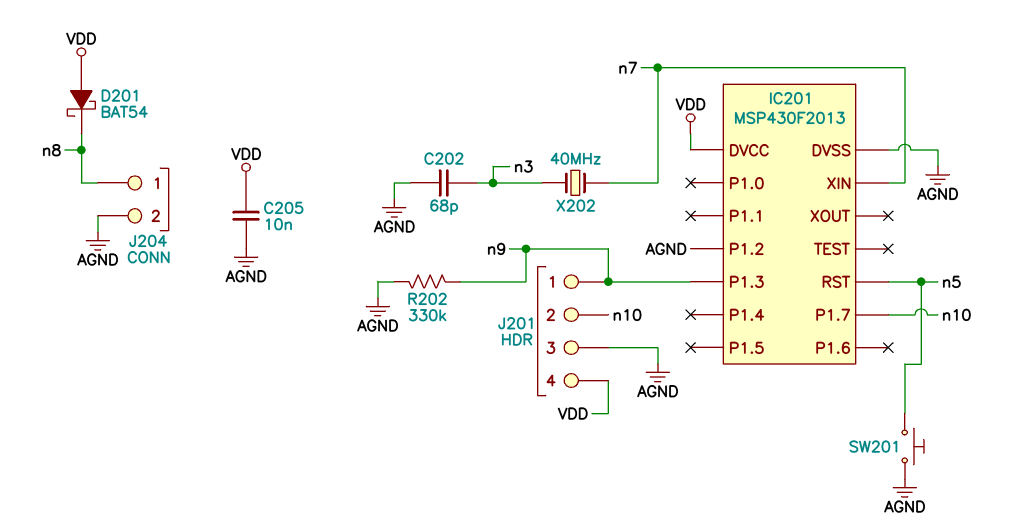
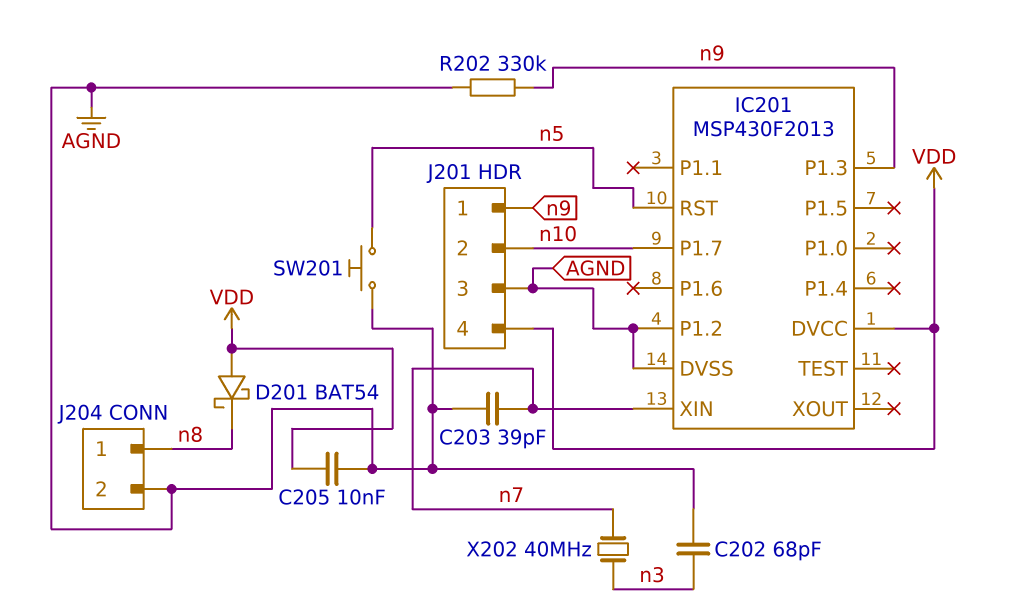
C203: none -> 39pF (AGND, n7)

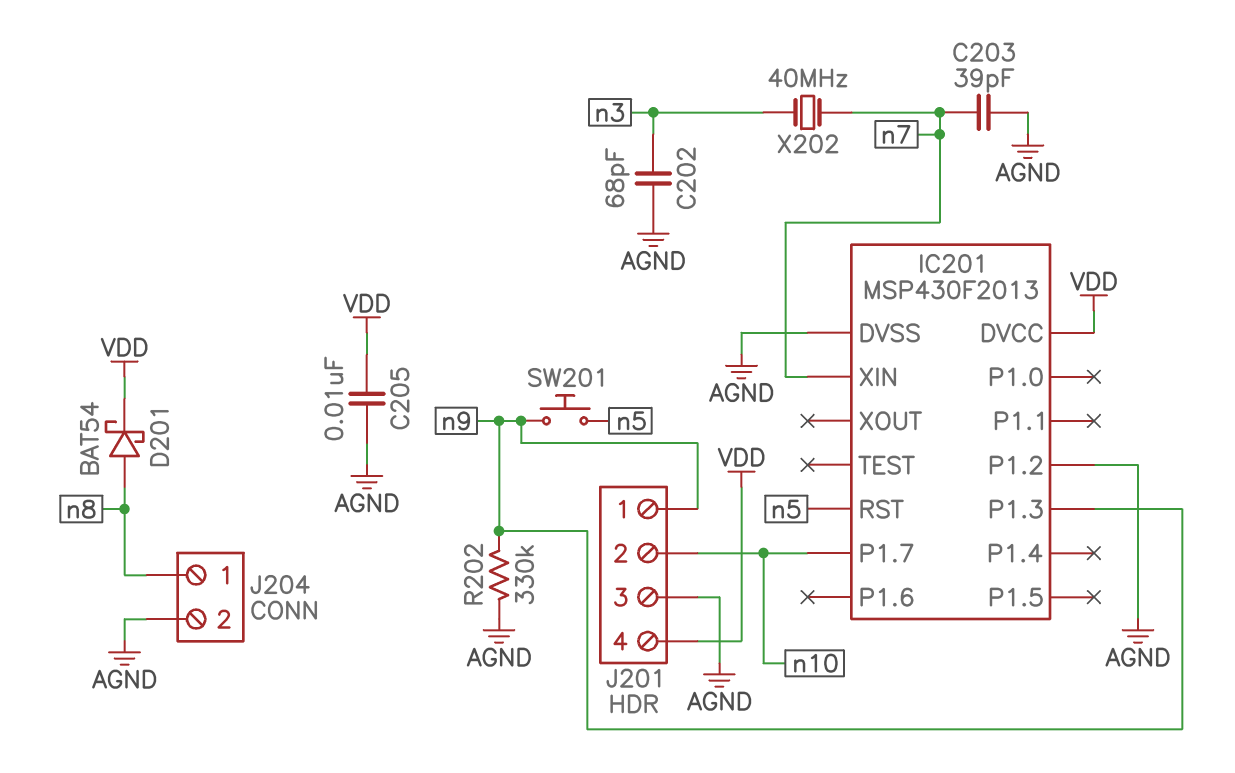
D201: schottky BAT54 (A VDD, K n8) -> schottky BAT54 (A n8, K VDD)
SW201: button (AGND, n5) -> button (n5, n9)

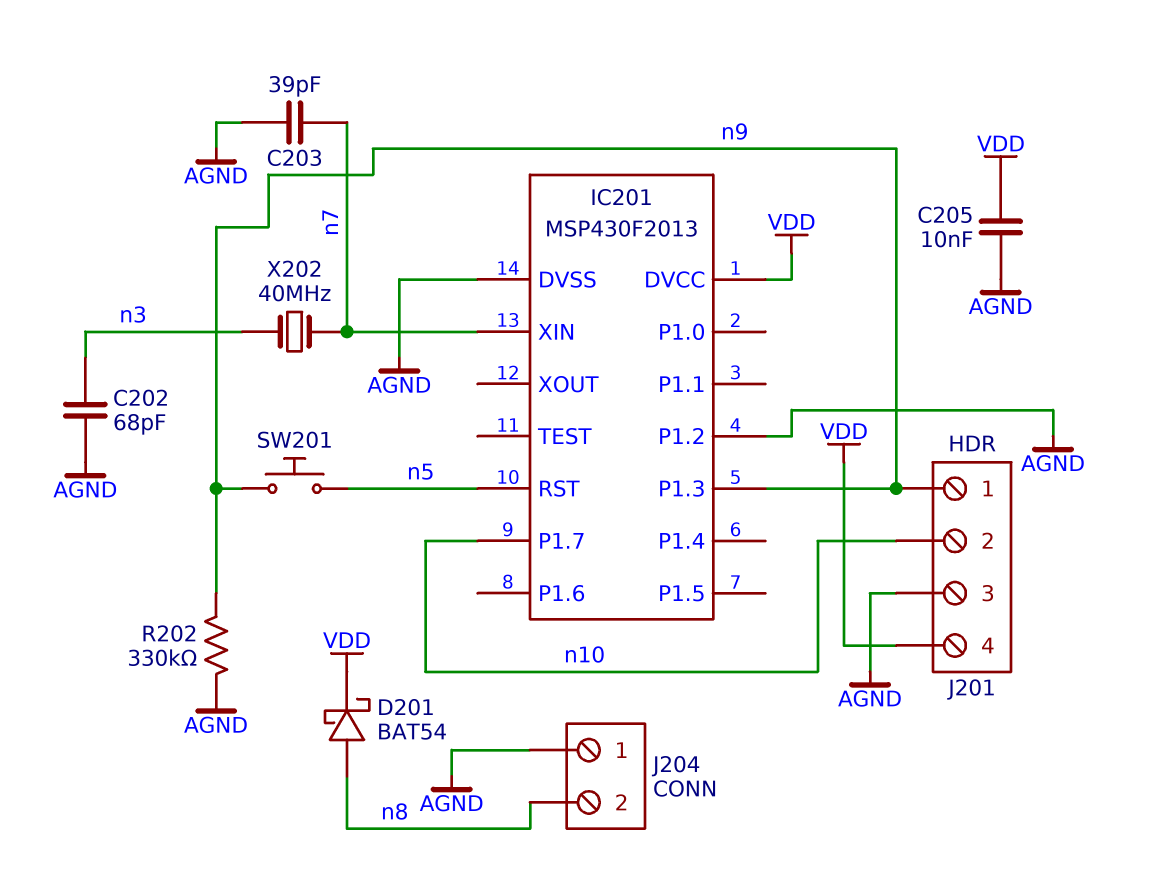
J204 pin 1: n8 -> AGND
J204 pin 2: AGND -> n8

